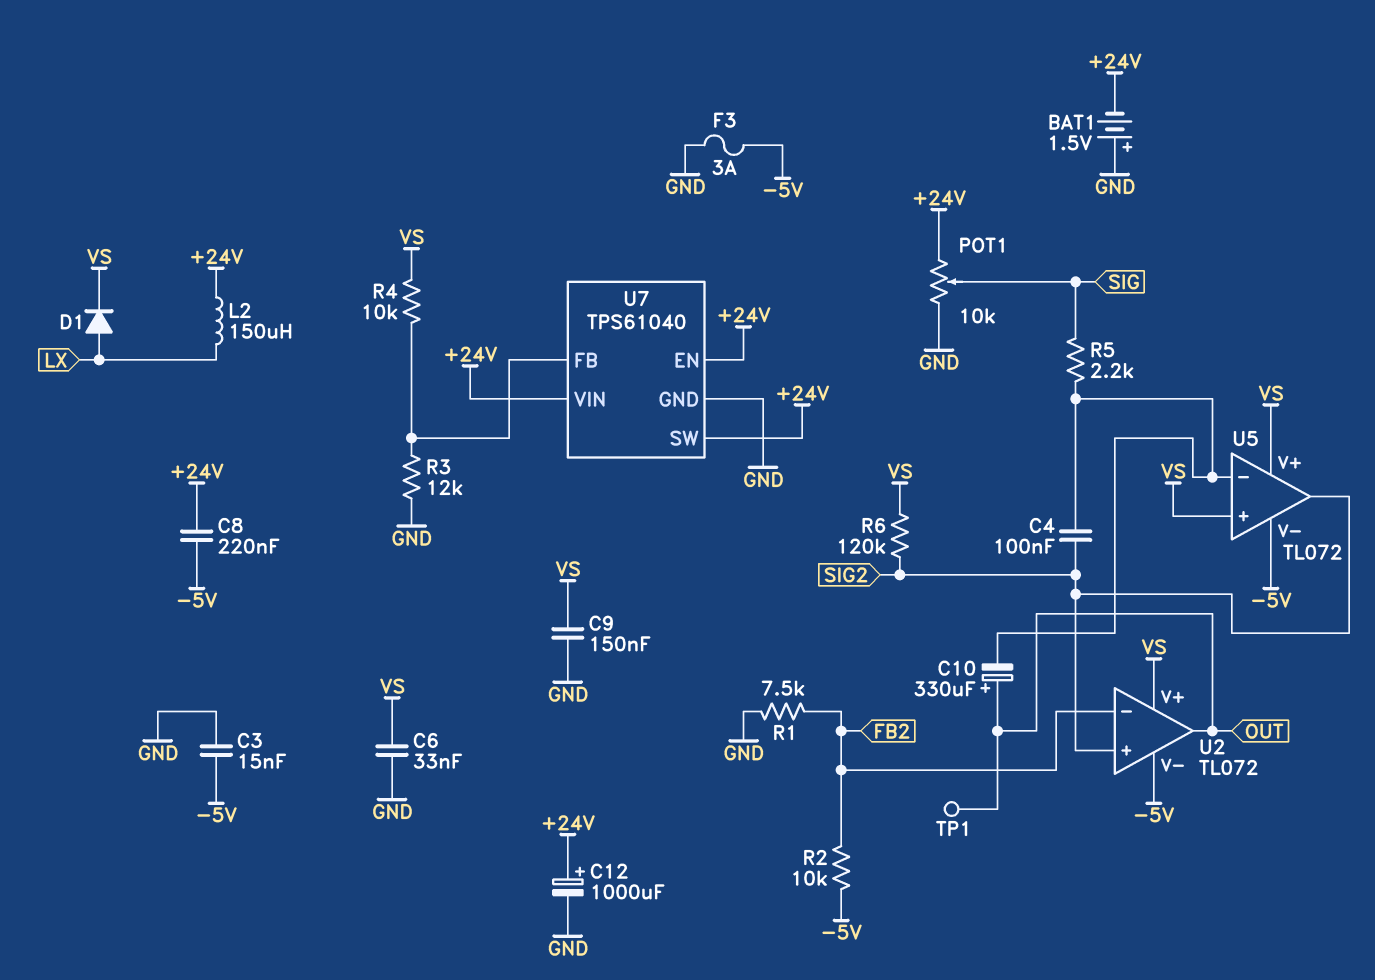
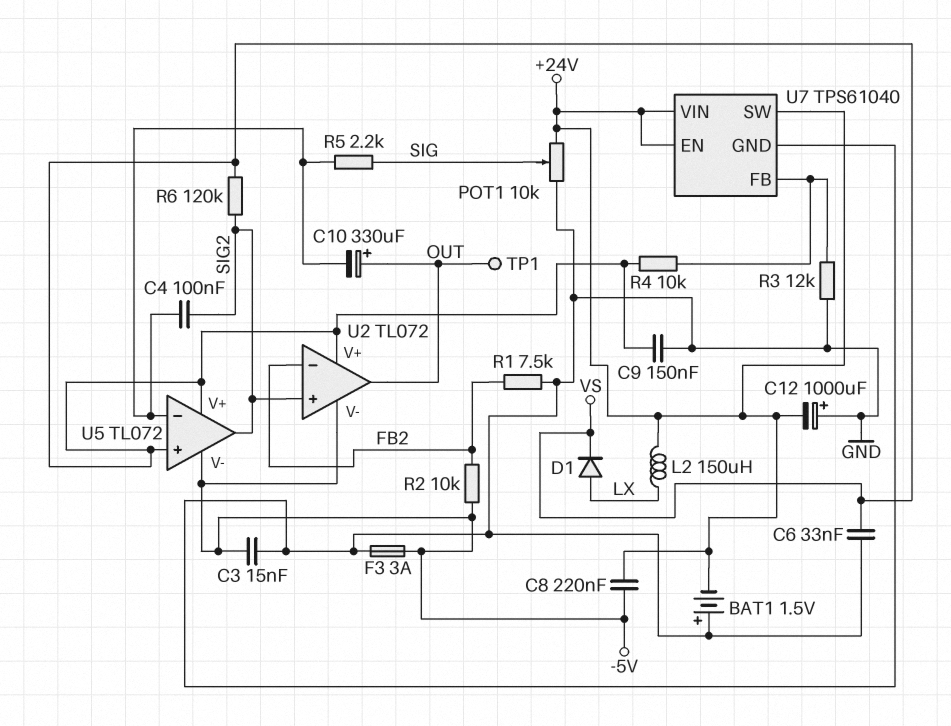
C12: 1000uF (plus +24V, minus GND) -> 1000uF (plus GND, minus +24V)

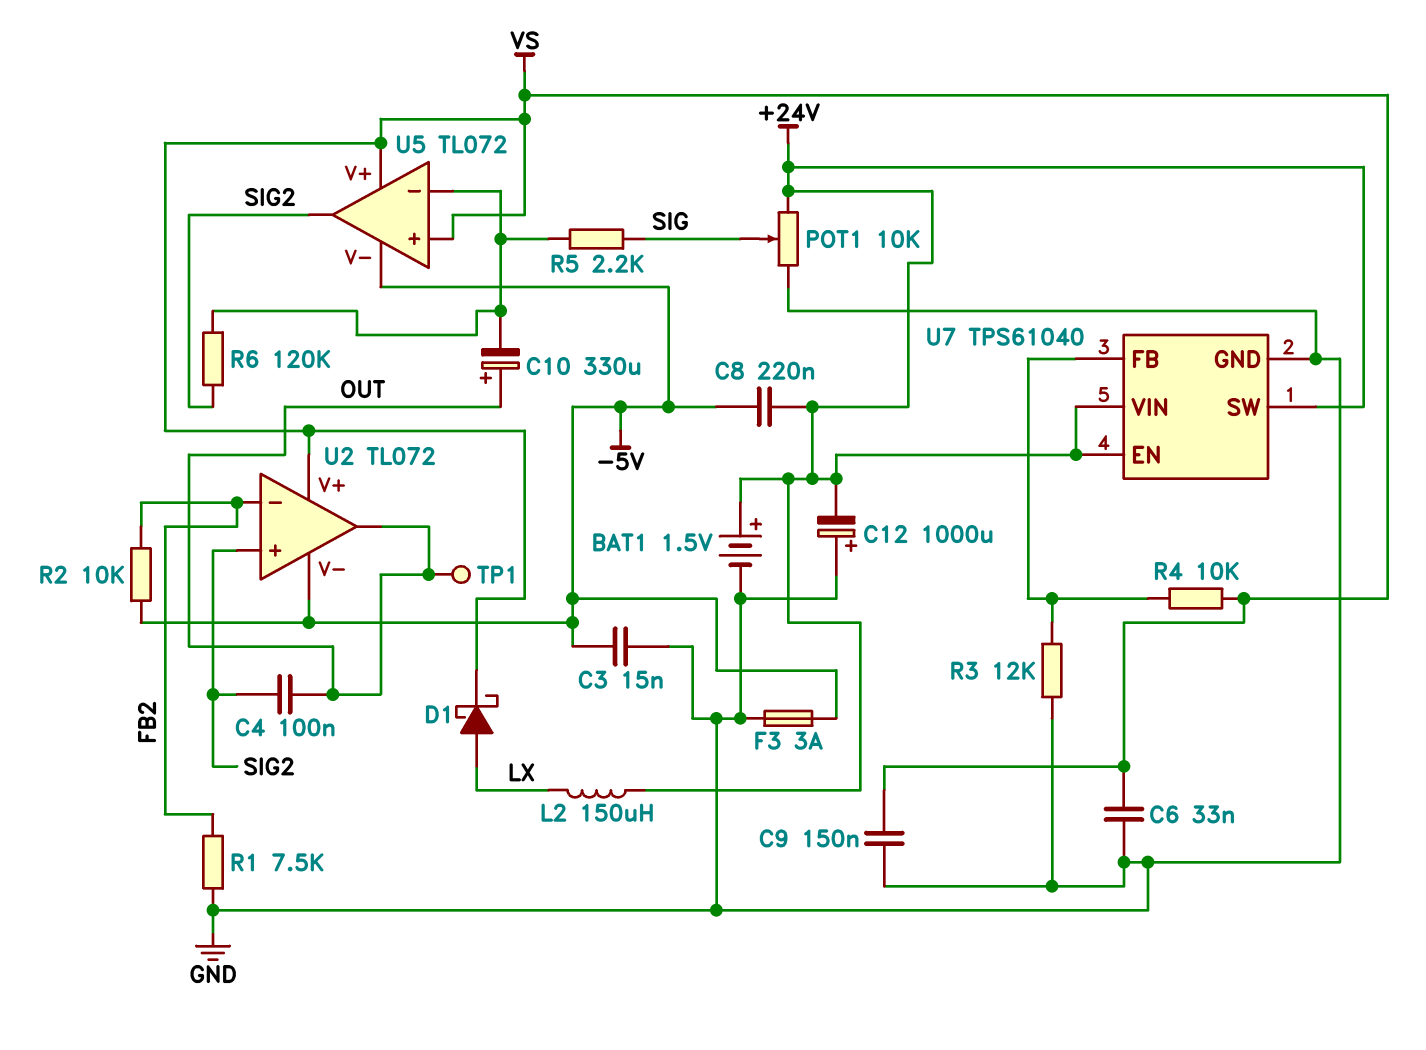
BAT1: 1.5V (plus GND, minus +24V) -> 1.5V (plus +24V, minus GND)
C4: 100nF (SIG2, U5/in-) -> 100nF (OUT, SIG2)
D1: diode (A LX, K VS) -> schottky (A LX, K VS)
R6: 120k (SIG2, VS) -> 120k (SIG2, U5/in-)

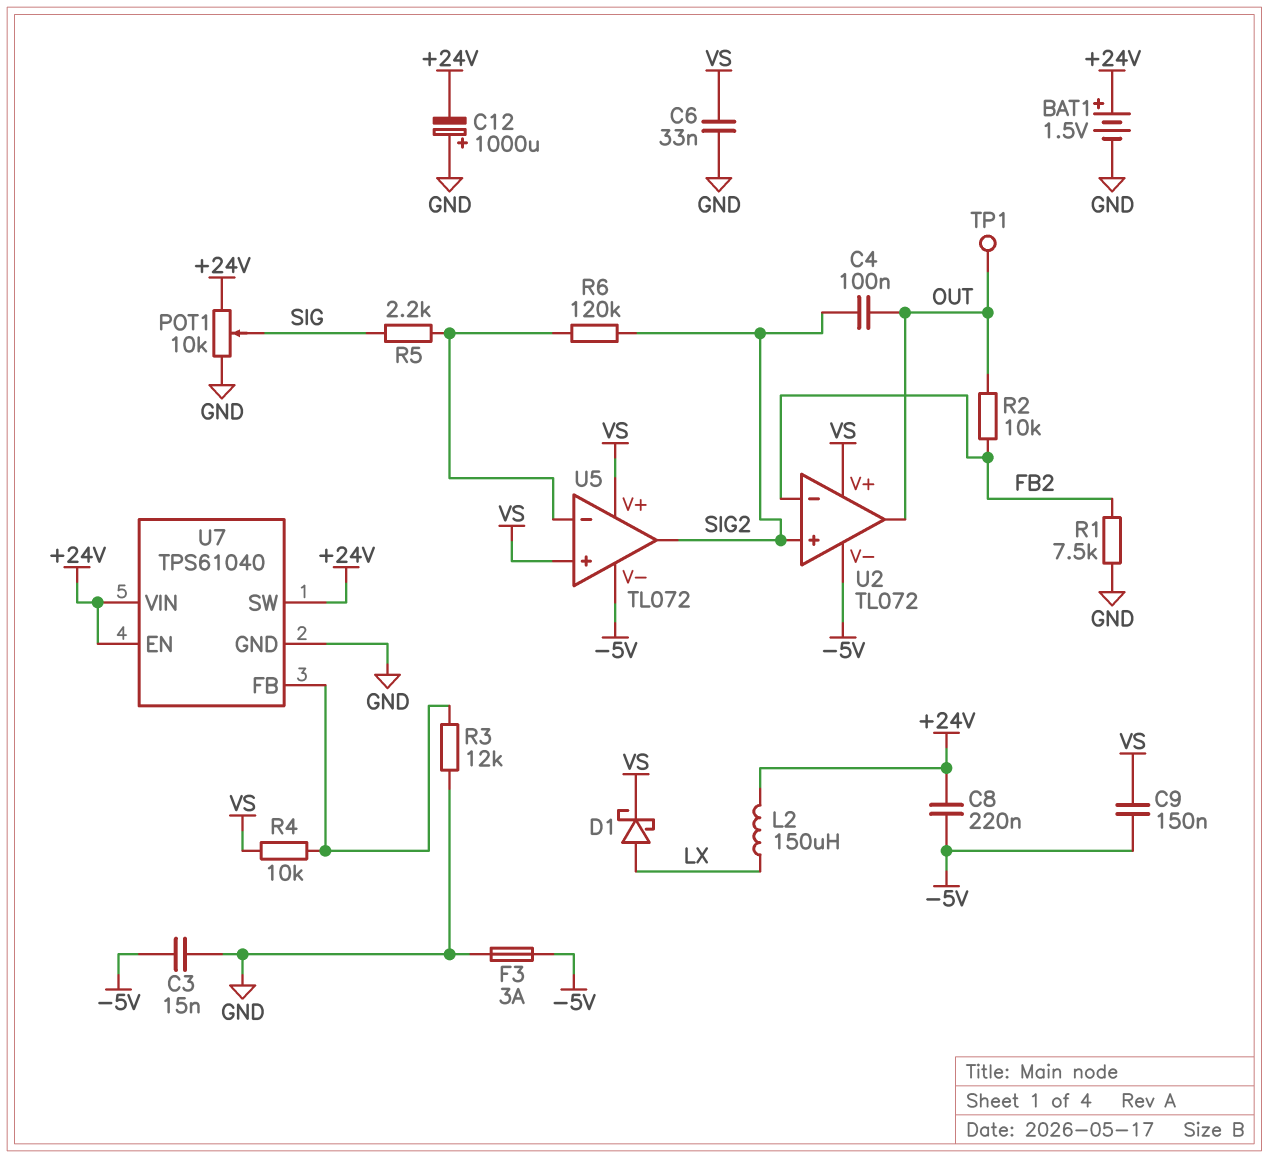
C9: 150nF (GND, VS) -> 150nF (-5V, VS)
C10: 330uF (plus OUT, minus U5/in-) -> none
R2: 10k (-5V, FB2) -> 10k (FB2, OUT)

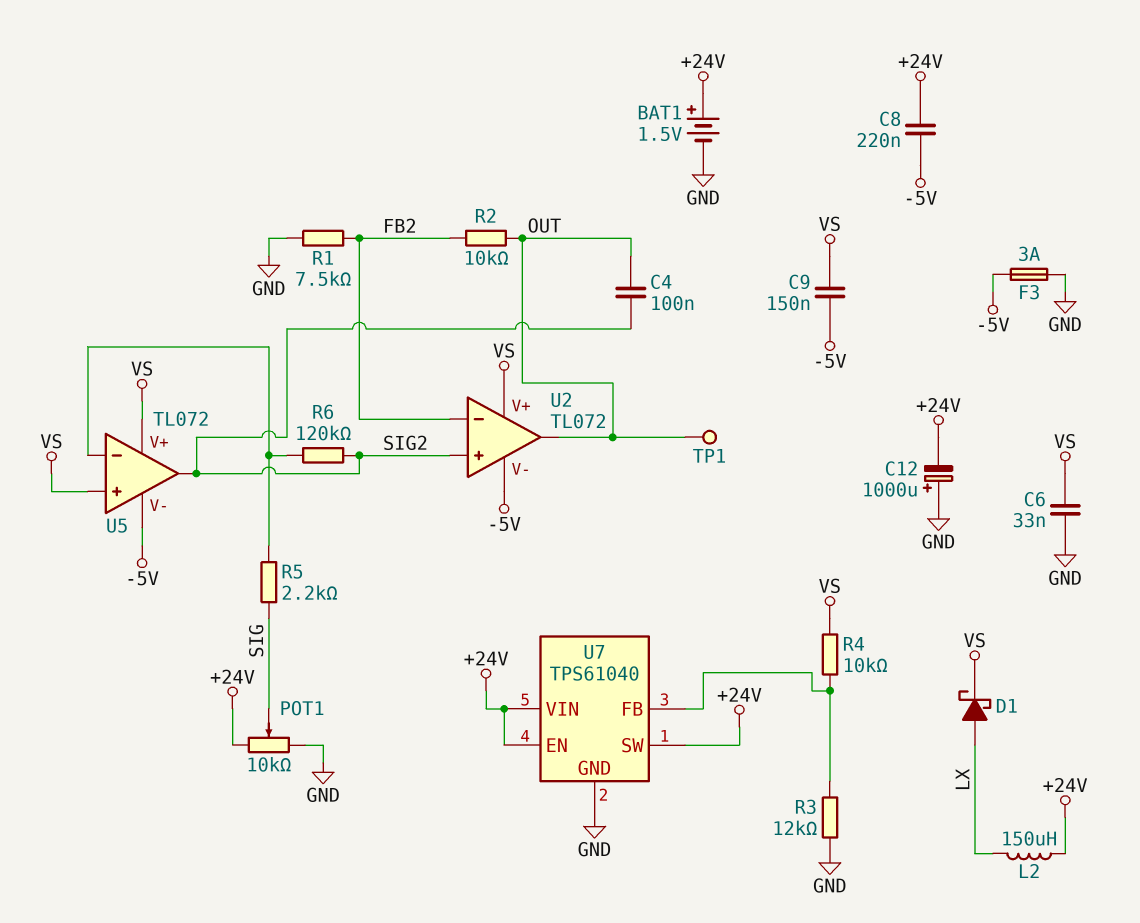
C3: 15nF (-5V, GND) -> none

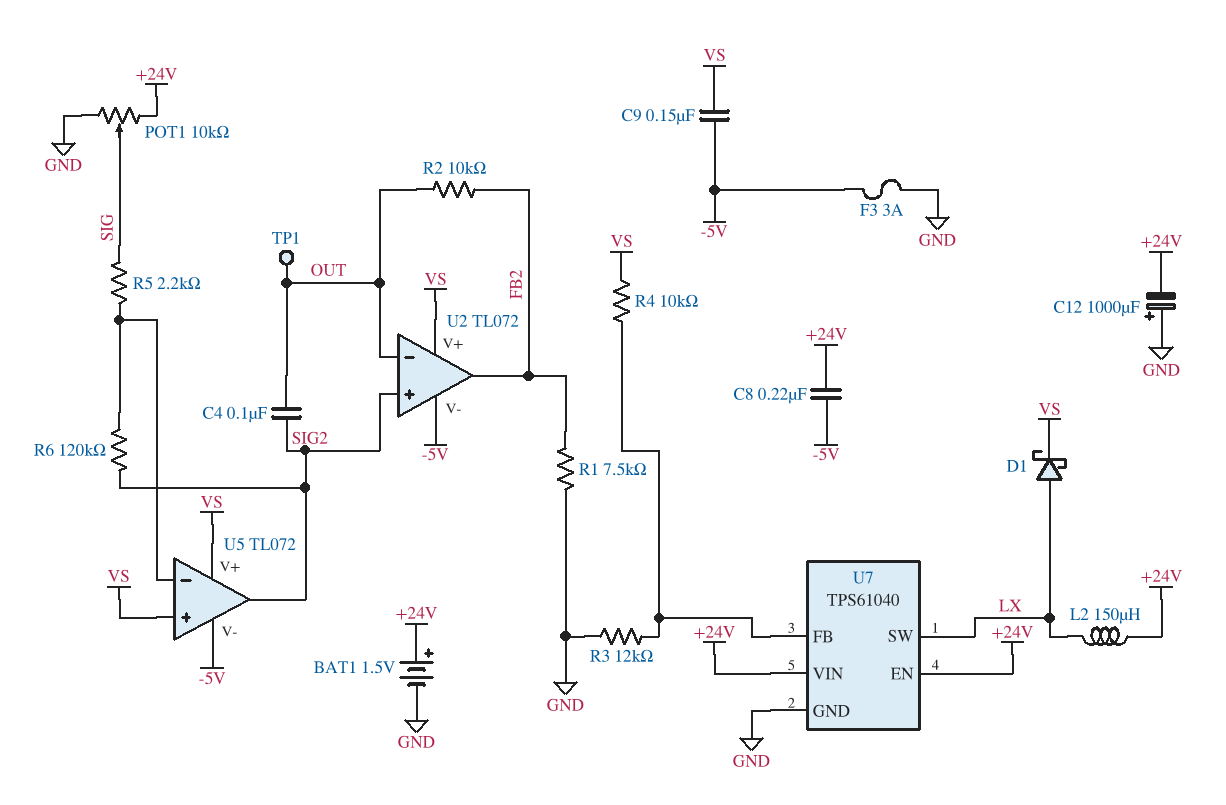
C6: 33nF (GND, VS) -> none
U2 pin in-: FB2 -> OUT
U2 pin out: OUT -> FB2
U7 pin SW: +24V -> LX

